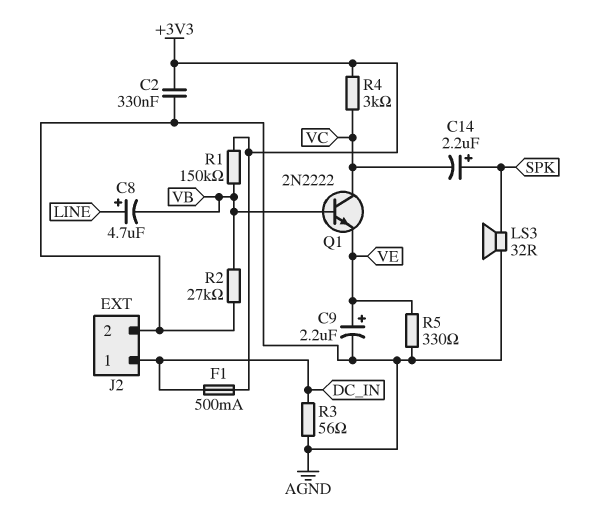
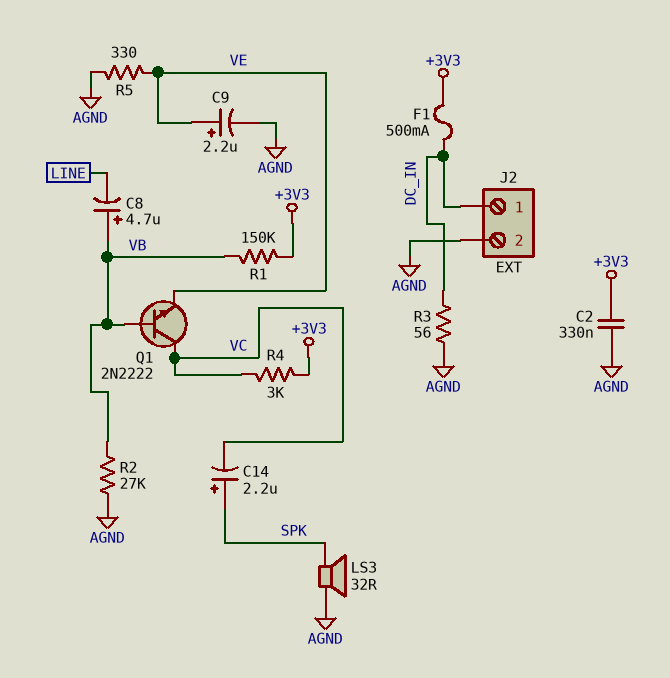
C8: 4.7uF (plus LINE, minus VB) -> 4.7uF (plus VB, minus LINE)

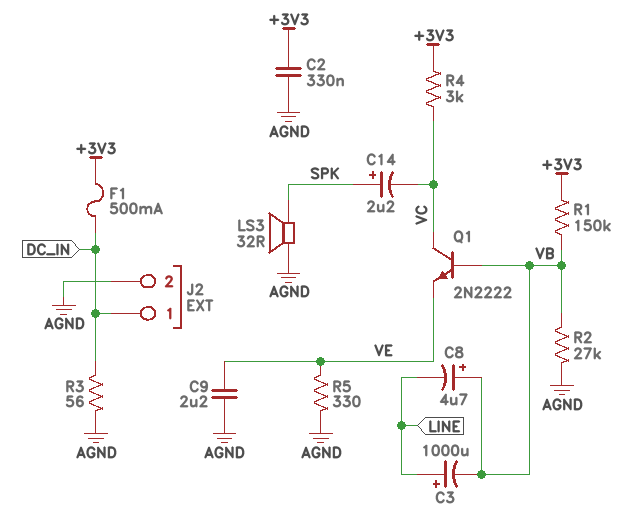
C3: none -> 1000uF (plus LINE, minus VB)
C9: 2.2uF (plus VE, minus AGND) -> 2.2uF (AGND, VE)

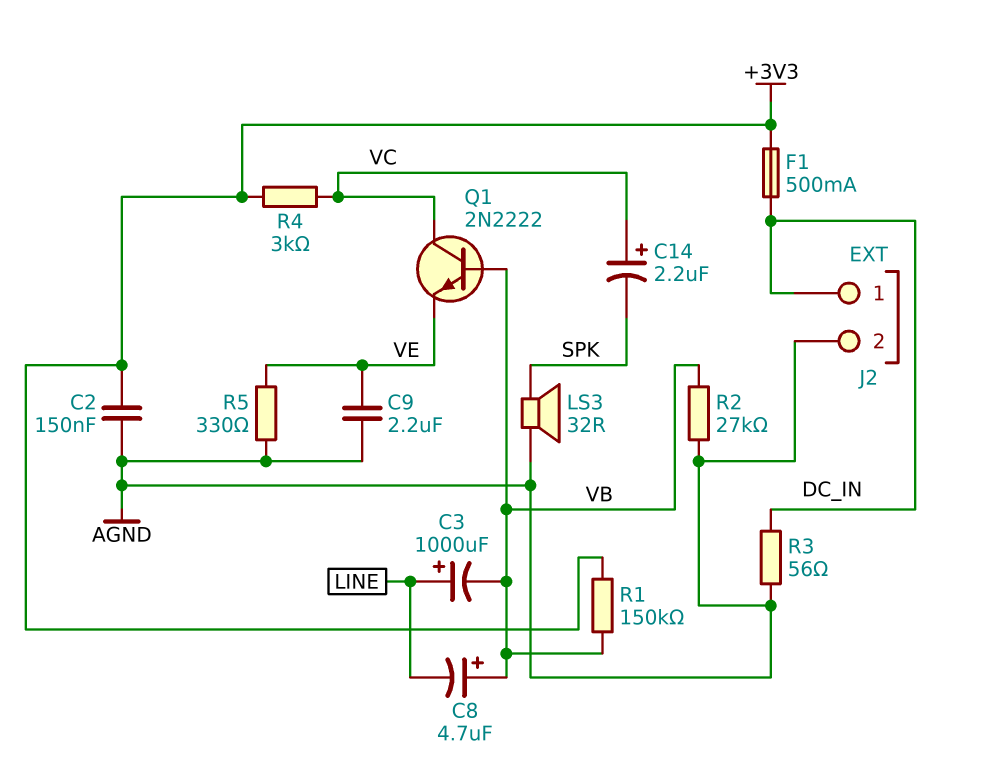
C2: 330nF (+3V3, AGND) -> 150nF (+3V3, AGND)
C14: 2.2uF (plus SPK, minus VC) -> 2.2uF (plus VC, minus SPK)

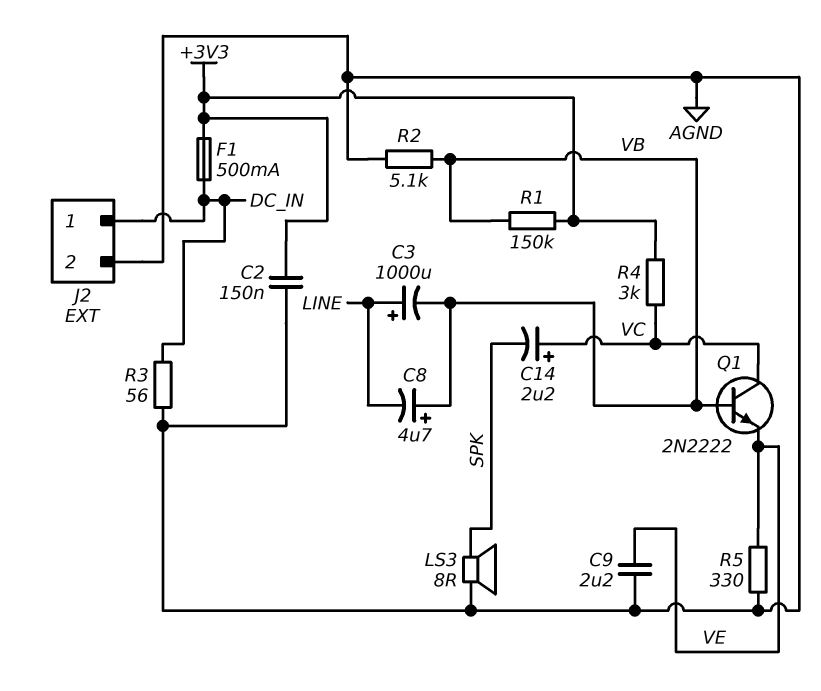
LS3: speaker 32R (AGND, SPK) -> speaker 8R (AGND, SPK)
R2: 27k (AGND, VB) -> 5.1k (AGND, VB)

